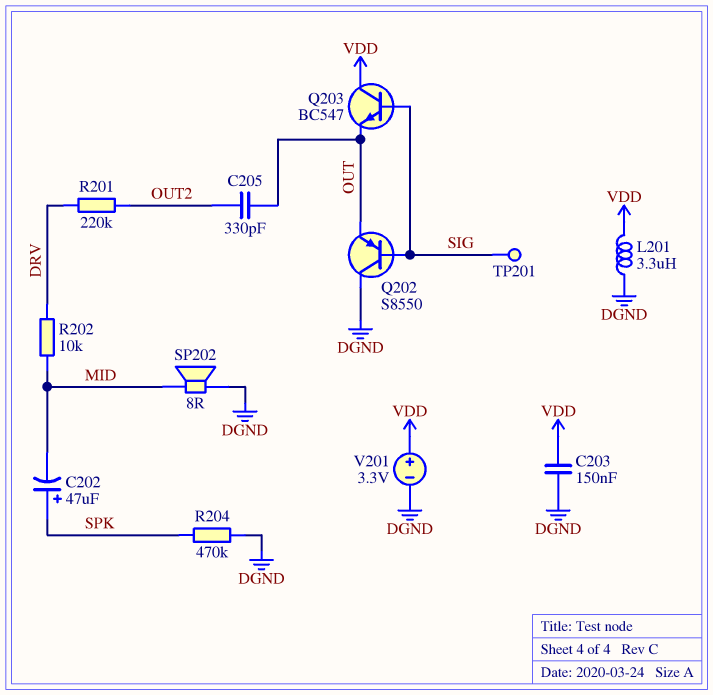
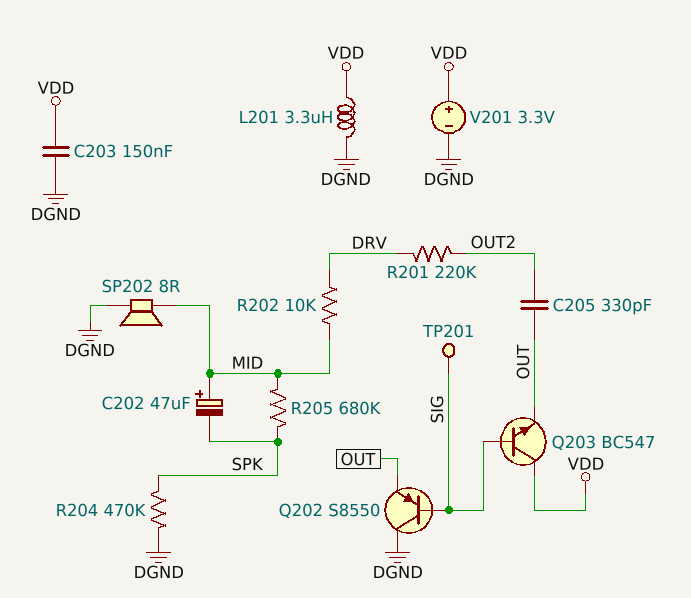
C202: 47uF (plus SPK, minus MID) -> 47uF (plus MID, minus SPK)
R205: none -> 680k (MID, SPK)

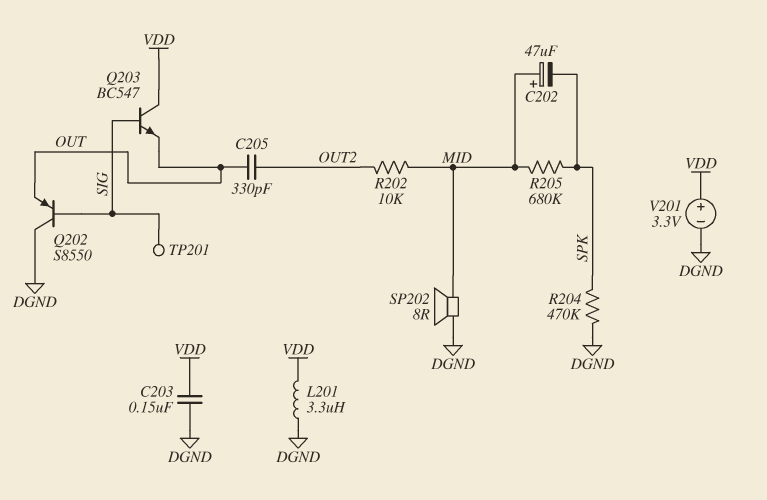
R201: 220k (DRV, OUT2) -> none
R202: 10k (DRV, MID) -> 10k (MID, OUT2)

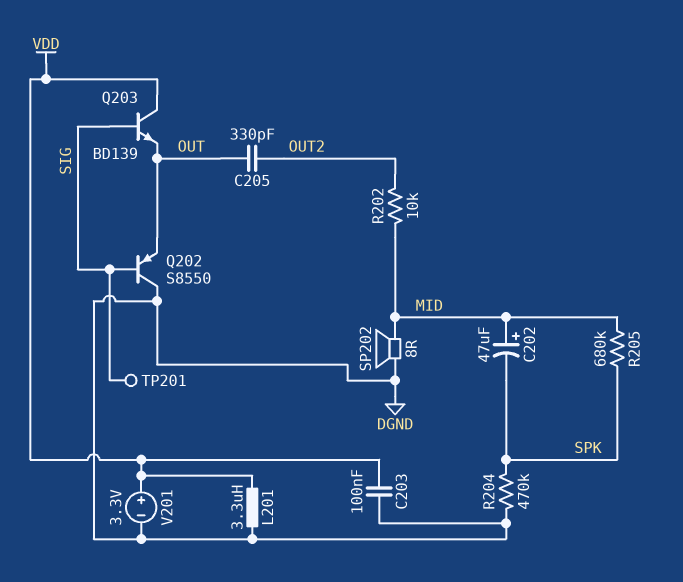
C203: 150nF (DGND, VDD) -> 100nF (DGND, VDD)
Q203: NPN BC547 (B SIG, C VDD, E OUT) -> NPN BD139 (B SIG, C VDD, E OUT)

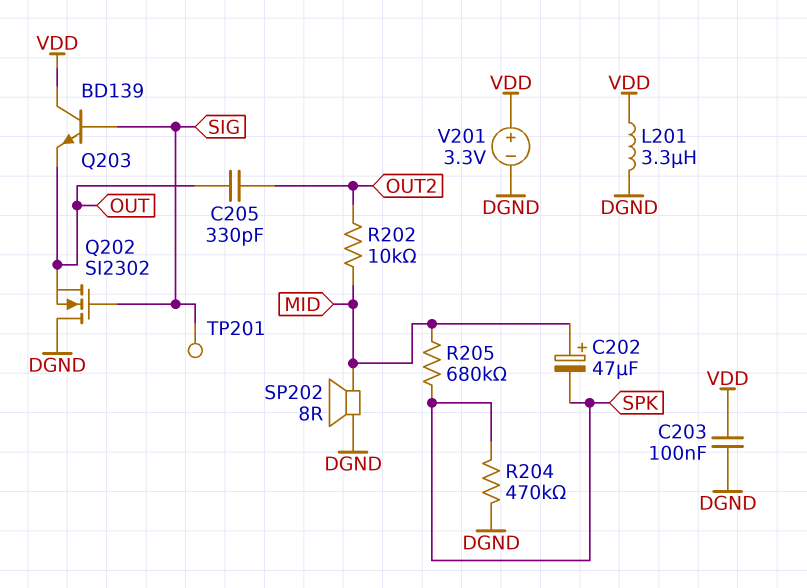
Q202: PNP S8550 (B SIG, C DGND, E OUT) -> NMOS SI2302 (G SIG, D DGND, S OUT)

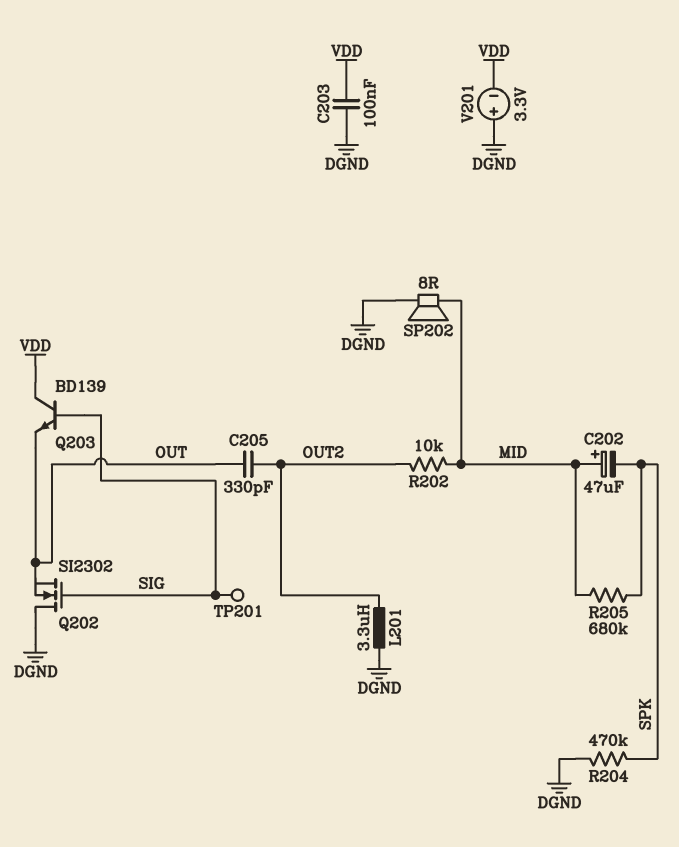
L201: 3.3uH (DGND, VDD) -> 3.3uH (DGND, OUT2)
V201: 3.3V (plus VDD, minus DGND) -> 3.3V (plus DGND, minus VDD)

